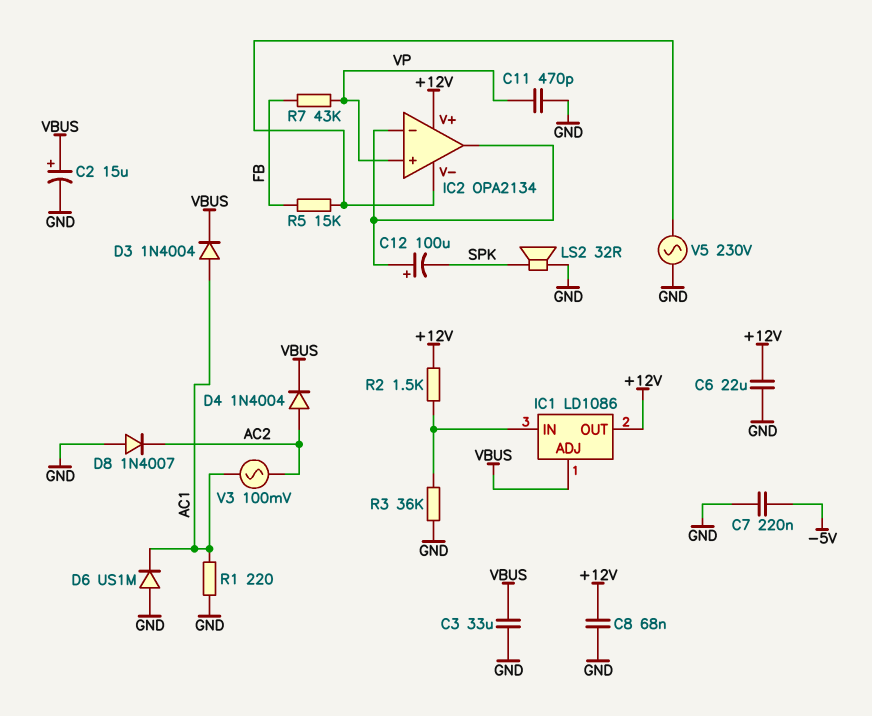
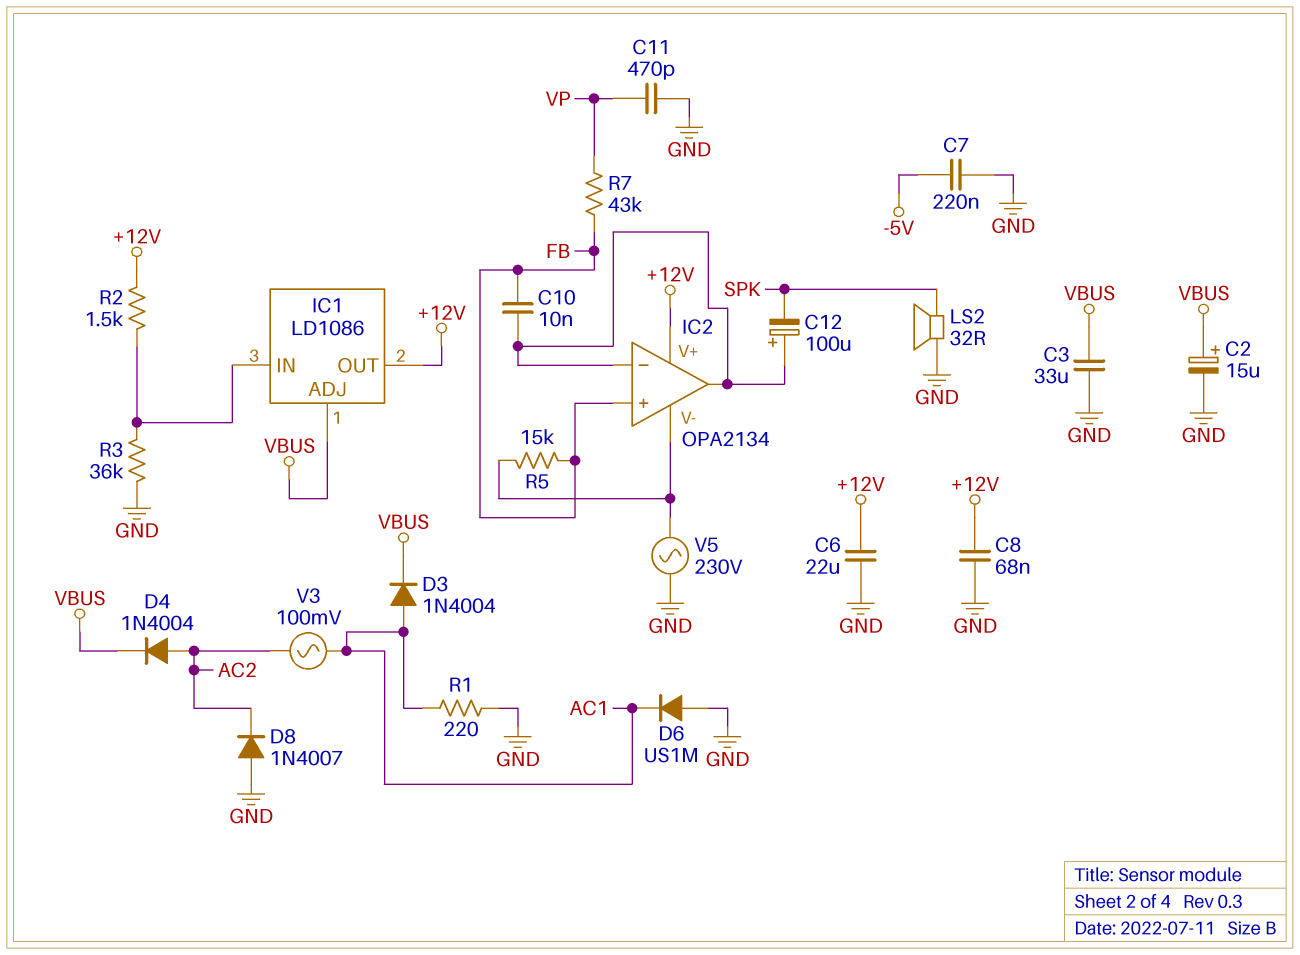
C10: none -> 10nF (FB, IC2/in-)
IC2 pin in+: VP -> FB

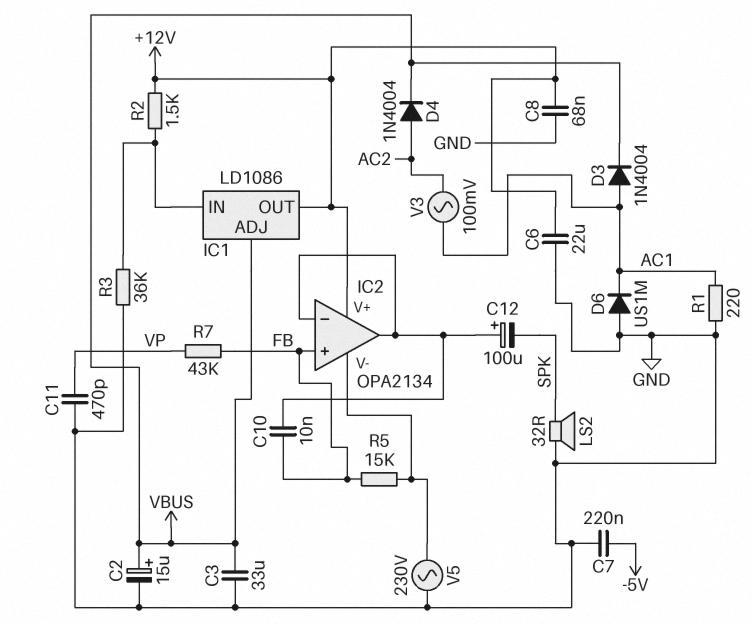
D8: diode 1N4007 (A GND, K AC2) -> none

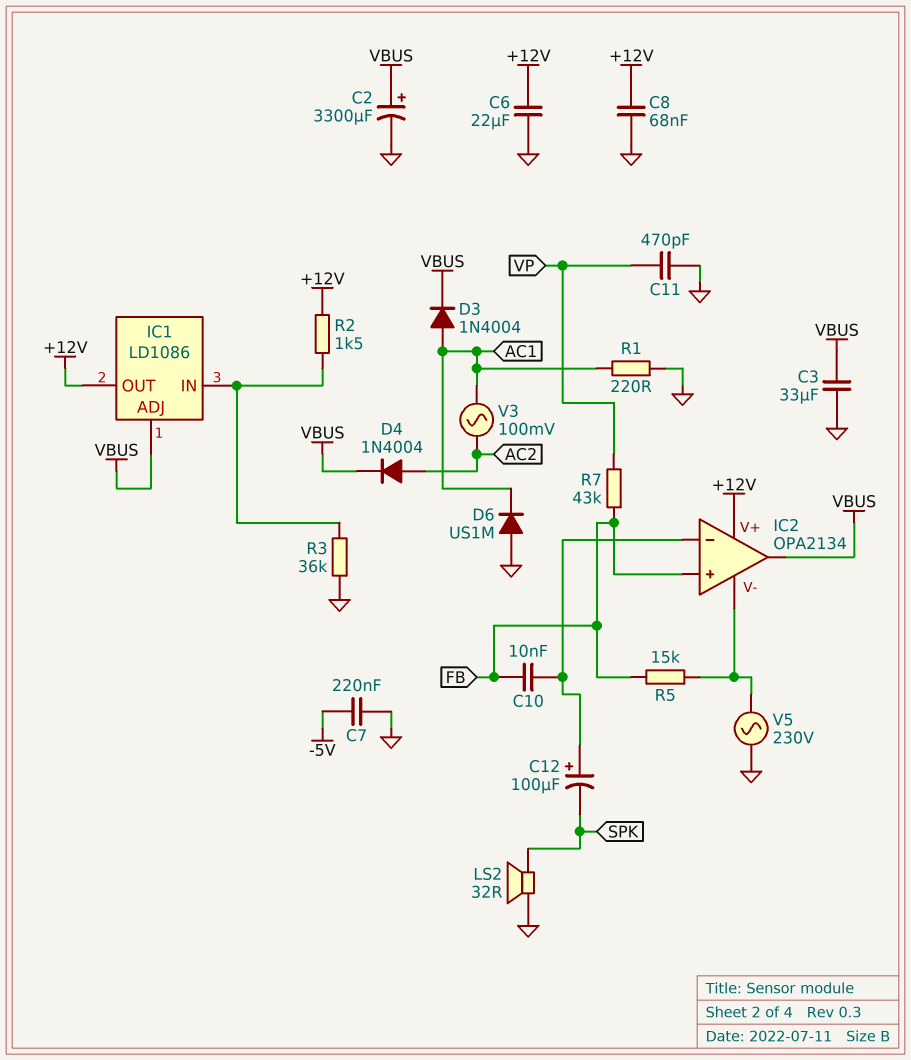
C2: 15uF (plus VBUS, minus GND) -> 3300uF (plus VBUS, minus GND)
IC2 pin out: IC2/in- -> VBUS

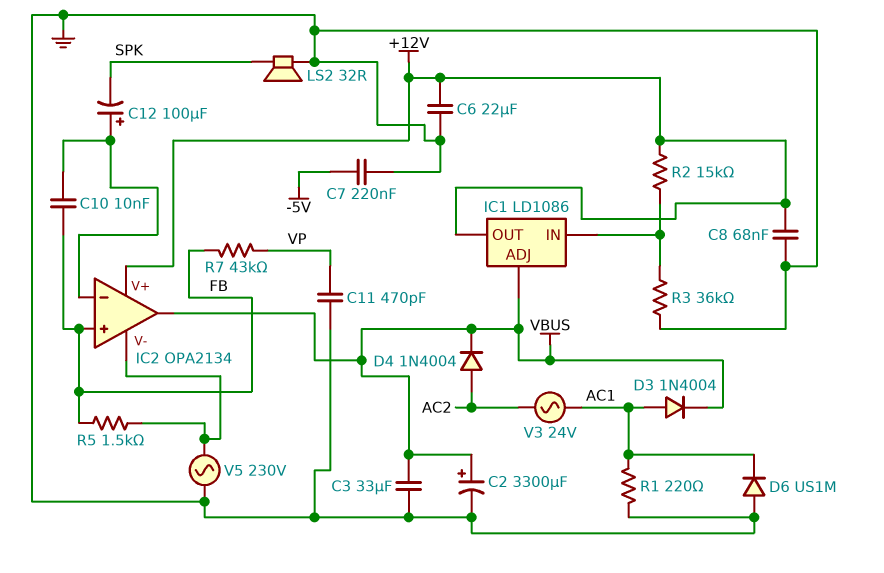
R2: 1.5k (+12V, IC1/IN) -> 15k (+12V, IC1/IN)
R5: 15k (FB, IC2/V-) -> 1.5k (FB, IC2/V-)
V3: AC 100mV (AC1, AC2) -> AC 24V (AC1, AC2)

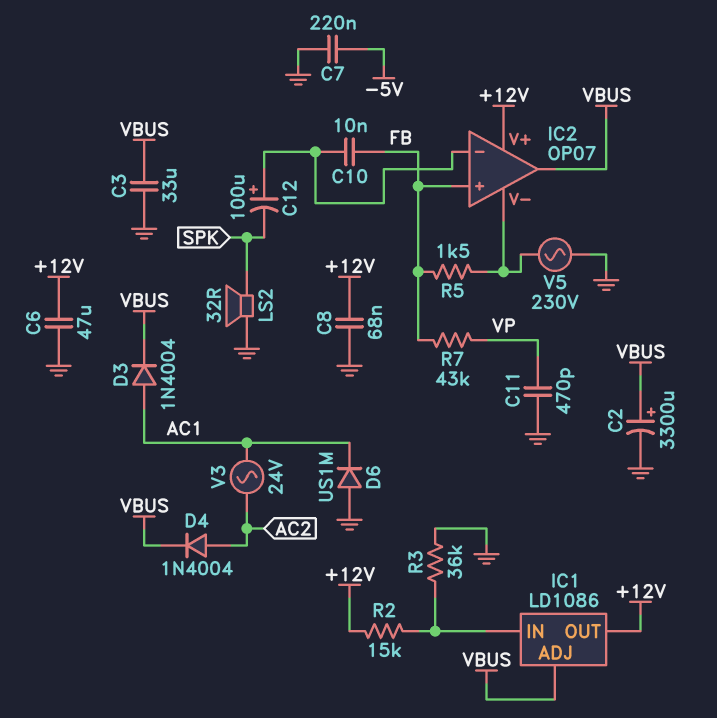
C6: 22uF (+12V, GND) -> 47uF (+12V, GND)
IC2: OPA2134 -> OP07
R1: 220 (AC1, GND) -> none

